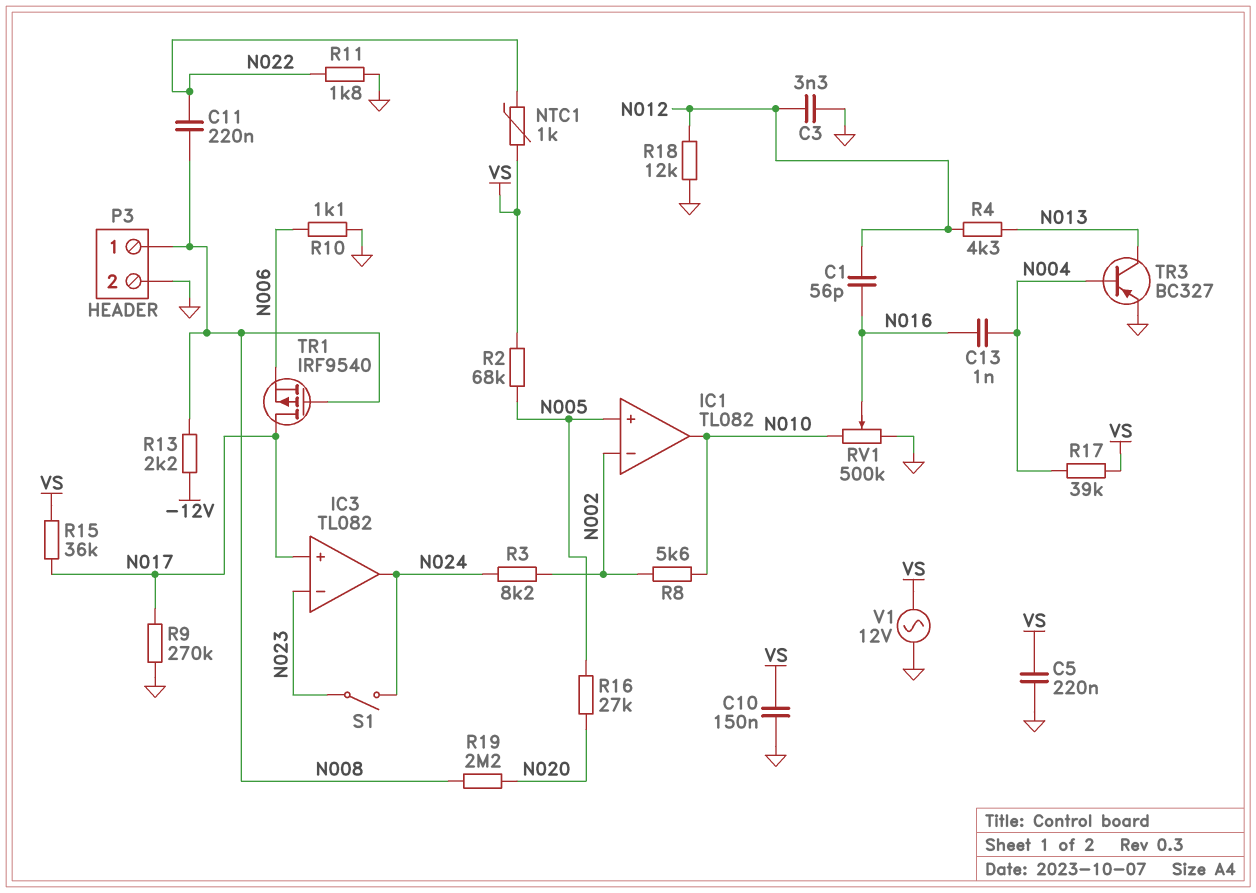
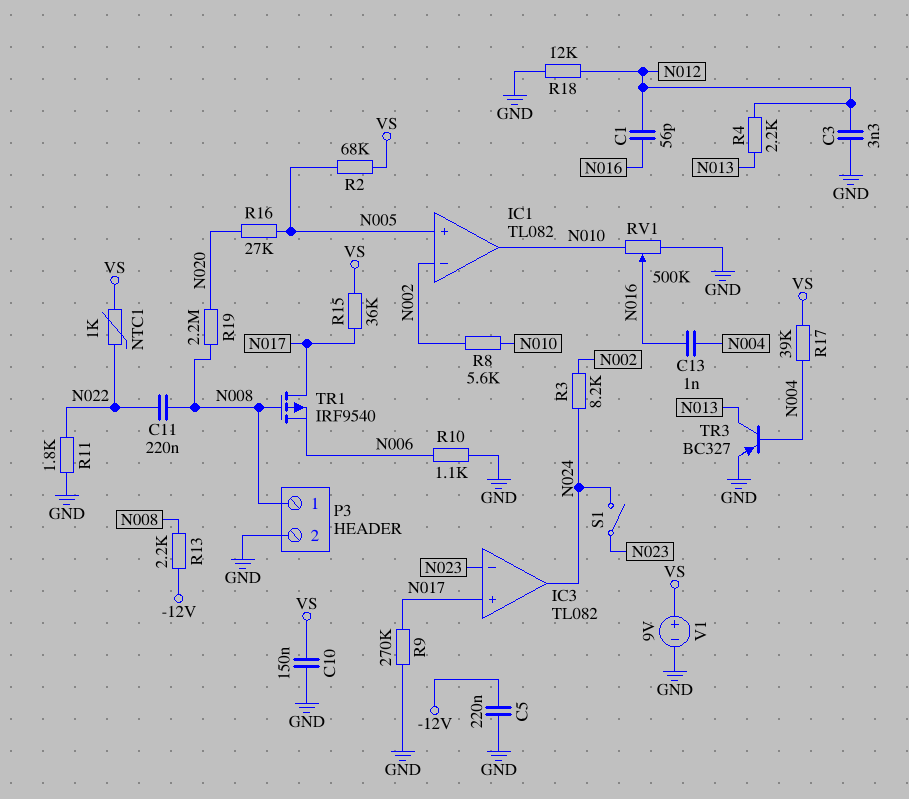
C5: 220nF (GND, VS) -> 220nF (-12V, GND)
R4: 4.3k (N012, N013) -> 2.2k (N012, N013)
V1: AC 12V (GND, VS) -> 9V (plus VS, minus GND)

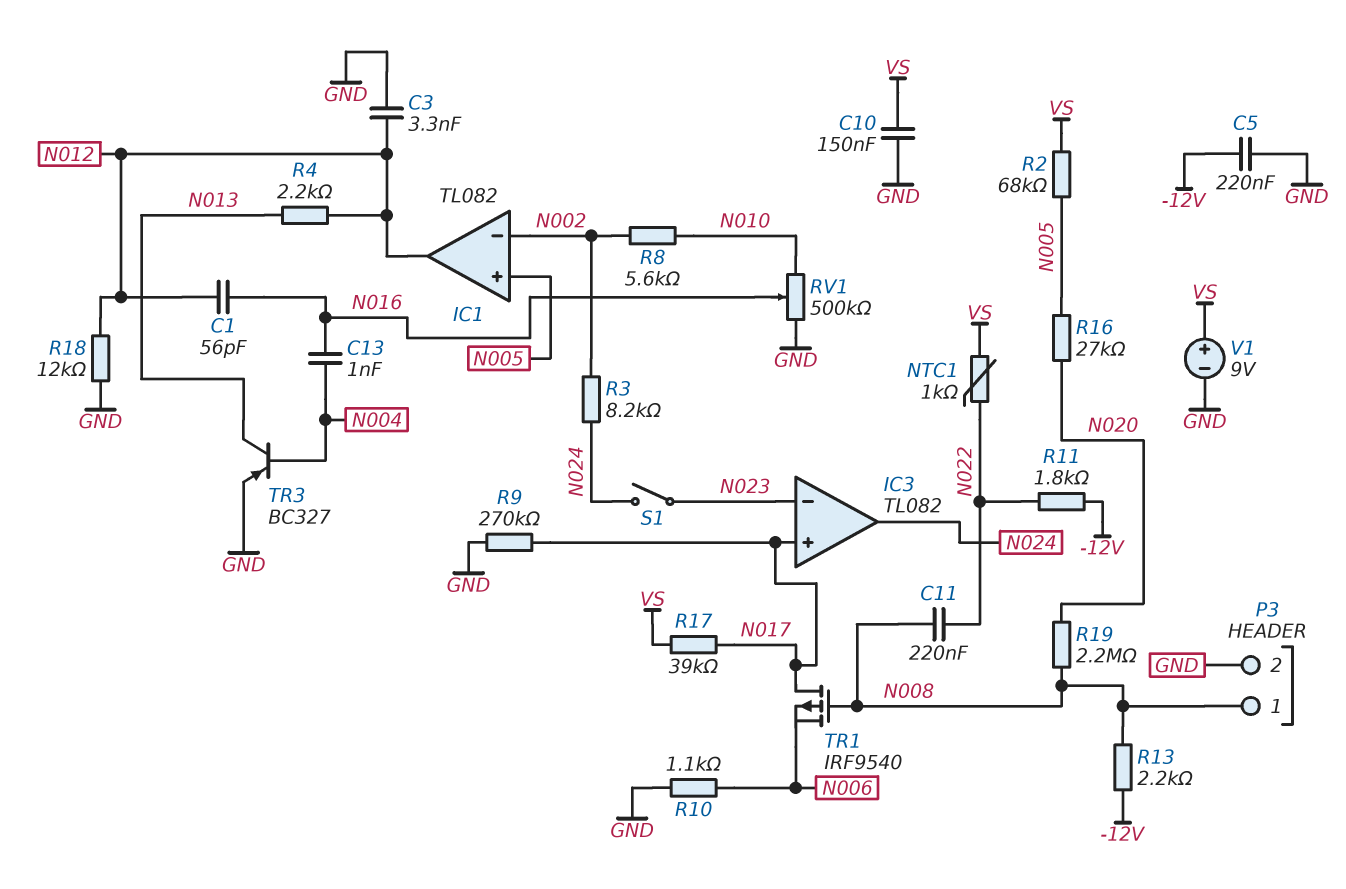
IC1 pin out: N010 -> N012
R11: 1.8k (GND, N022) -> 1.8k (-12V, N022)
R15: 36k (N017, VS) -> none
R17: 39k (N004, VS) -> 39k (N017, VS)

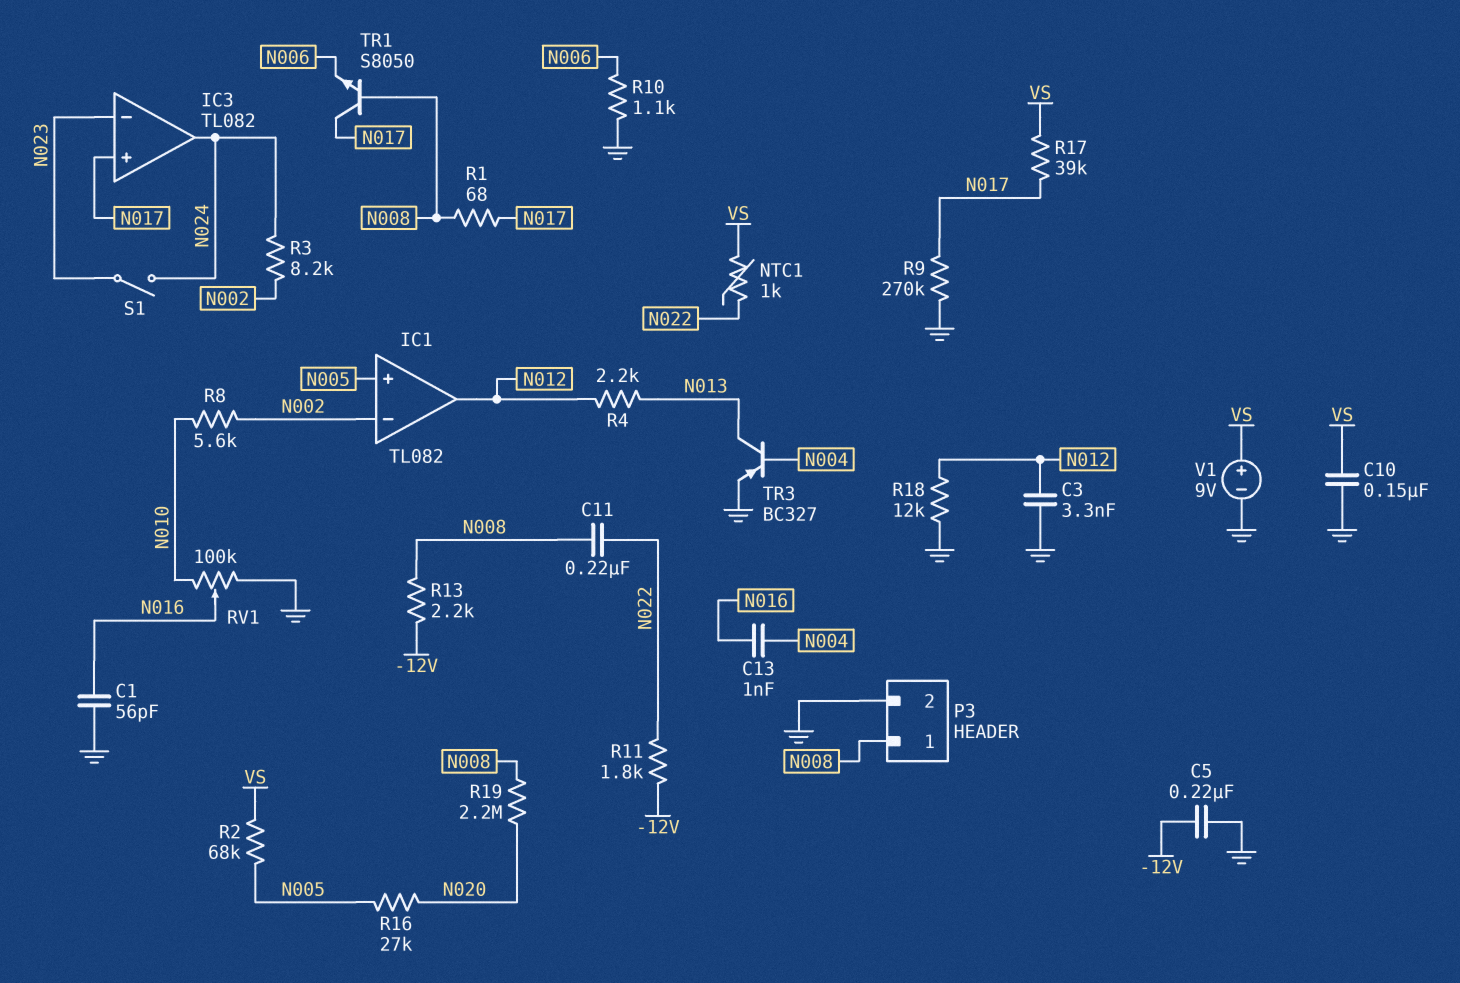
C1: 56pF (N012, N016) -> 56pF (GND, N016)
R1: none -> 68 (N008, N017)
RV1: 500k (GND, N010, wiper N016) -> 100k (GND, N010, wiper N016)
TR1: PMOS IRF9540 (G N008, D N017, S N006) -> NPN S8050 (B N008, C N017, E N006)

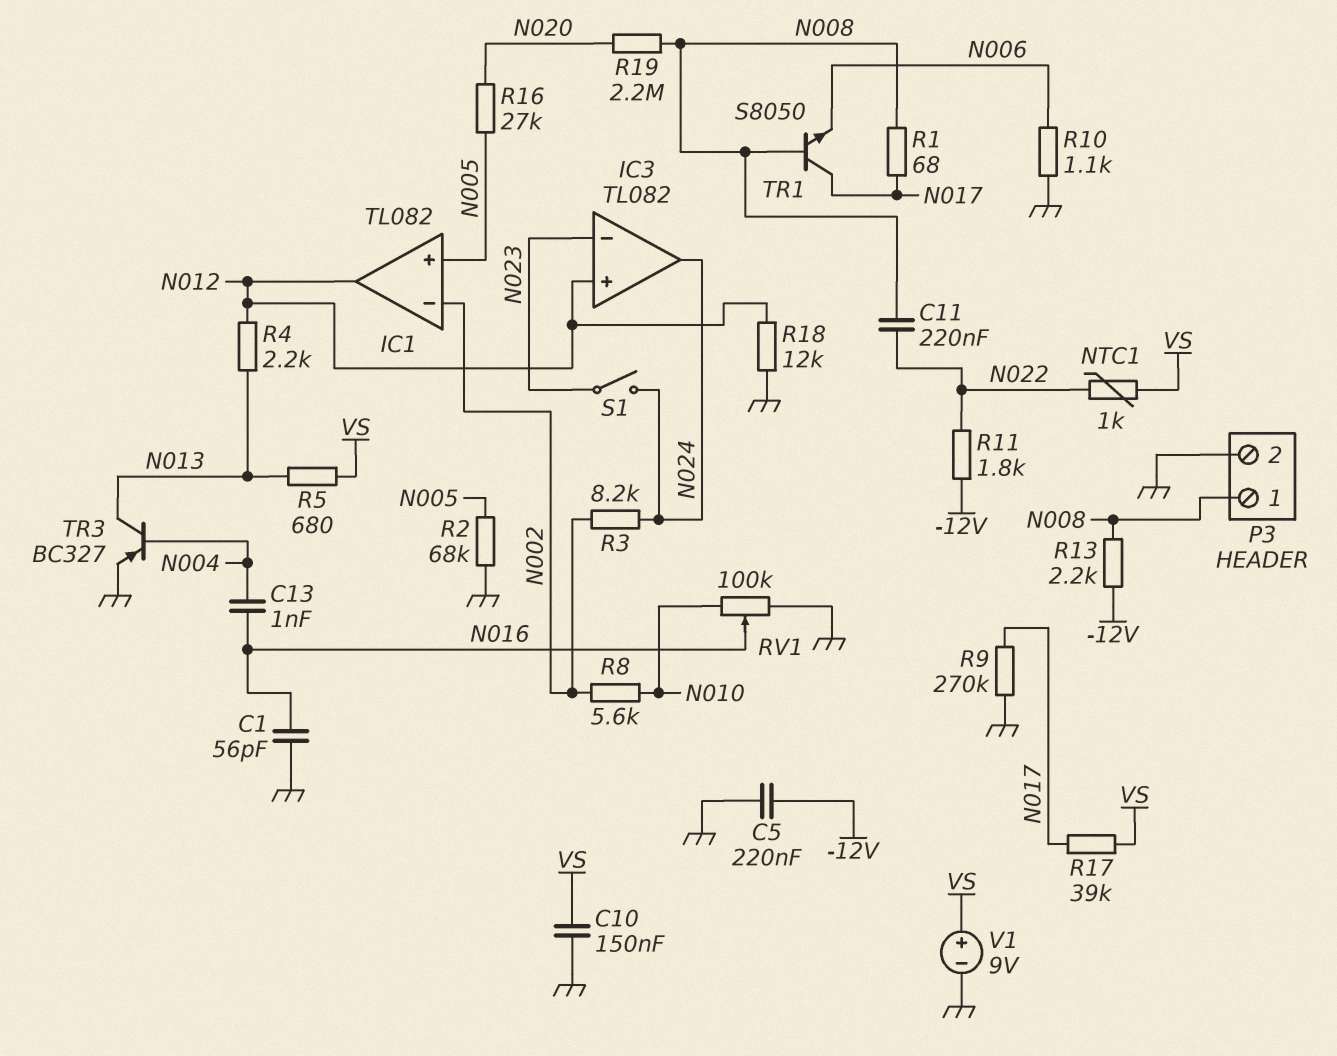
C3: 3.3nF (GND, N012) -> none
IC3 pin in+: N017 -> N012
R2: 68k (N005, VS) -> 68k (GND, N005)
R5: none -> 680 (N013, VS)

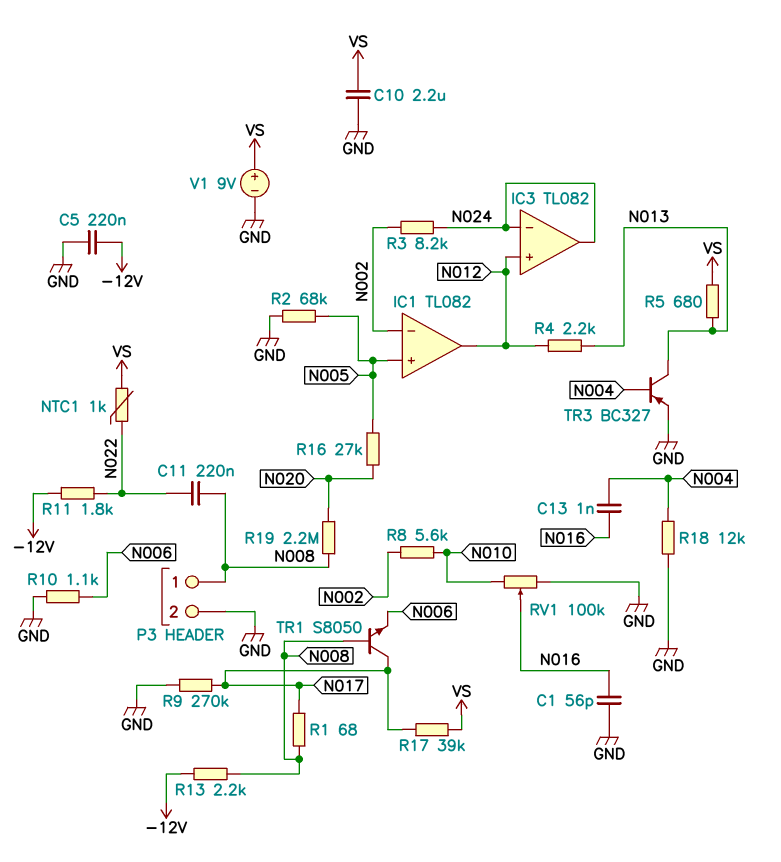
C10: 150nF (GND, VS) -> 2.2uF (GND, VS)
IC3 pin in-: N023 -> N024
R18: 12k (GND, N012) -> 12k (GND, N004)
S1: switch (N023, N024) -> none

